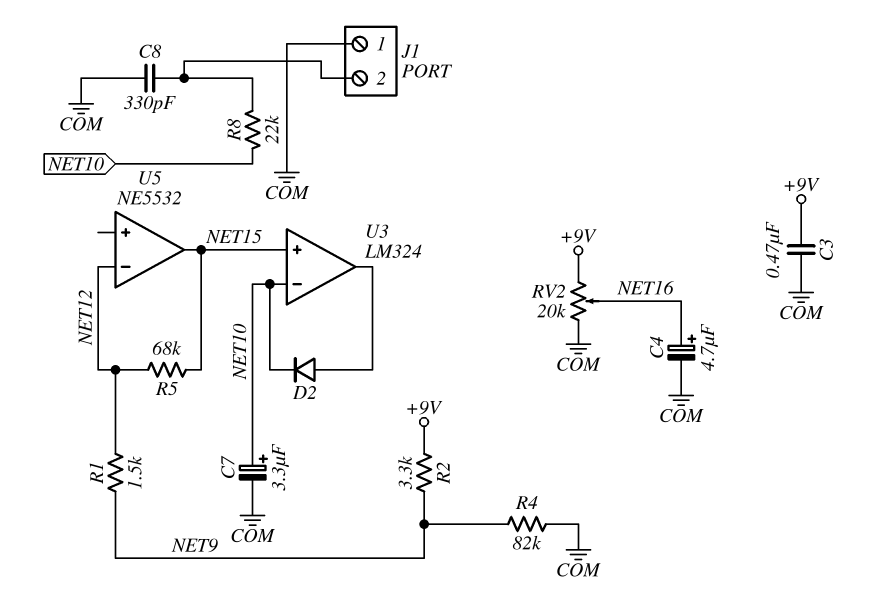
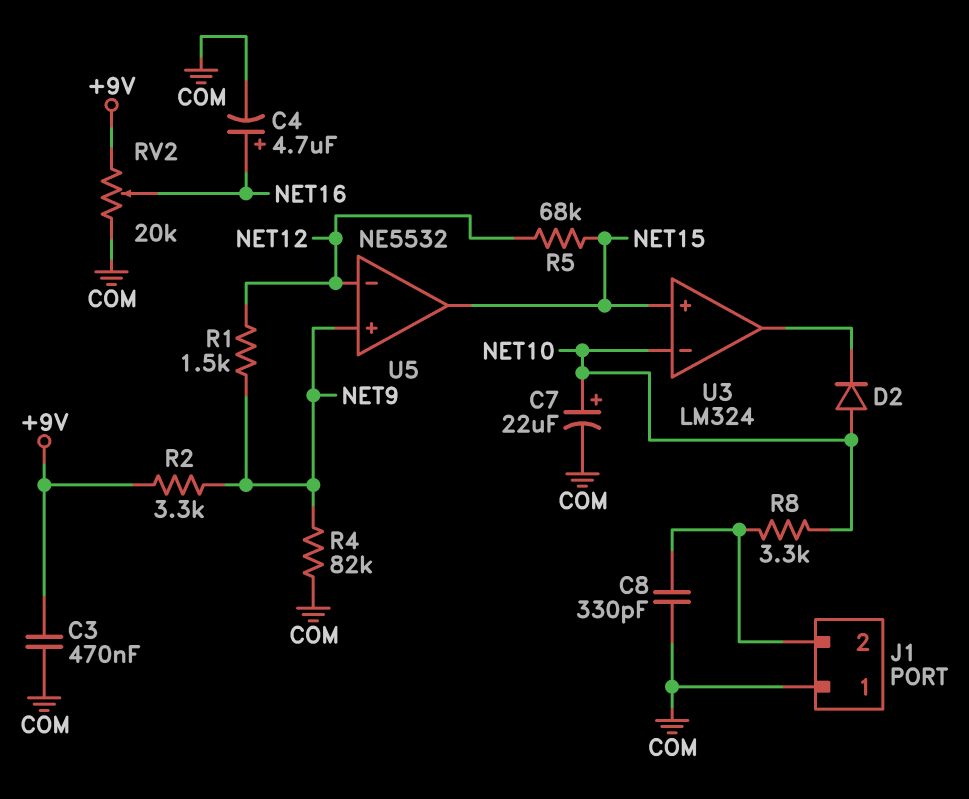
C7: 3.3uF (plus NET10, minus COM) -> 22uF (plus NET10, minus COM)
D2: diode (A U3/out, K NET10) -> diode (A NET10, K U3/out)
R8: 22k (J1/2, NET10) -> 3.3k (J1/2, NET10)
U5 pin in+: none -> NET9

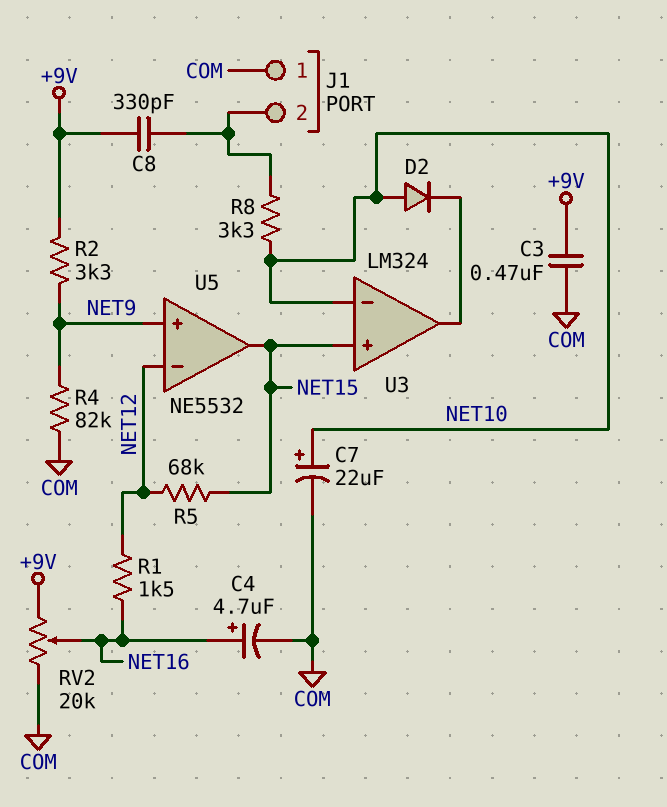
C8: 330pF (COM, J1/2) -> 330pF (+9V, J1/2)
R1: 1.5k (NET9, NET12) -> 1.5k (NET12, NET16)

